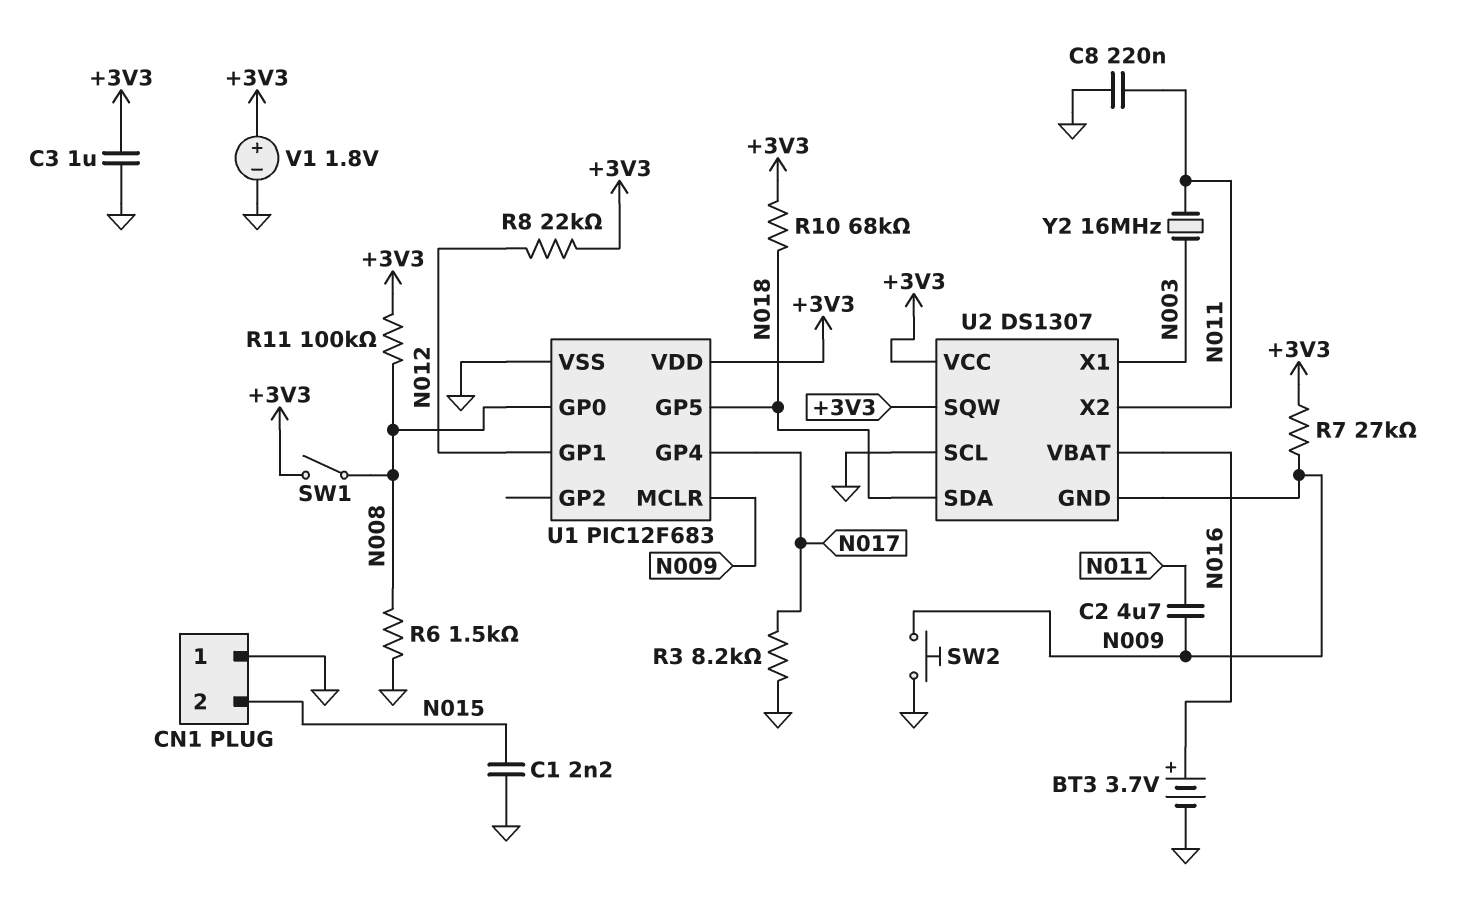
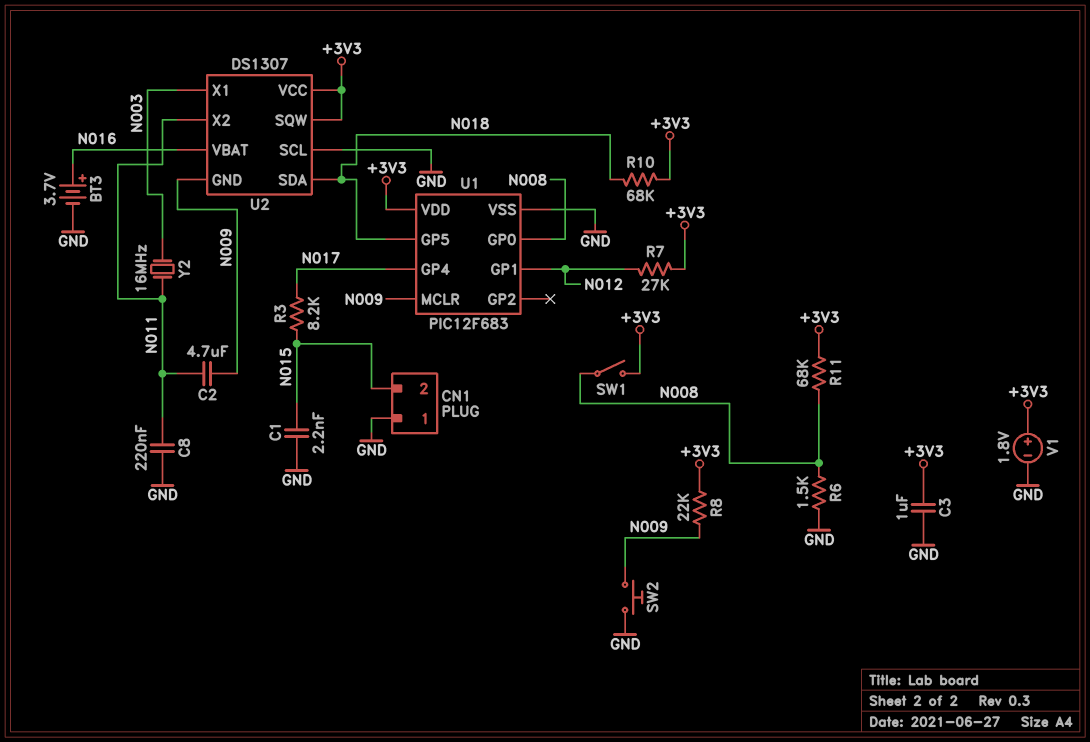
R3: 8.2k (GND, N017) -> 8.2k (N015, N017)
R7: 27k (+3V3, N009) -> 27k (+3V3, N012)
R8: 22k (+3V3, N012) -> 22k (+3V3, N009)
R11: 100k (+3V3, N008) -> 68k (+3V3, N008)

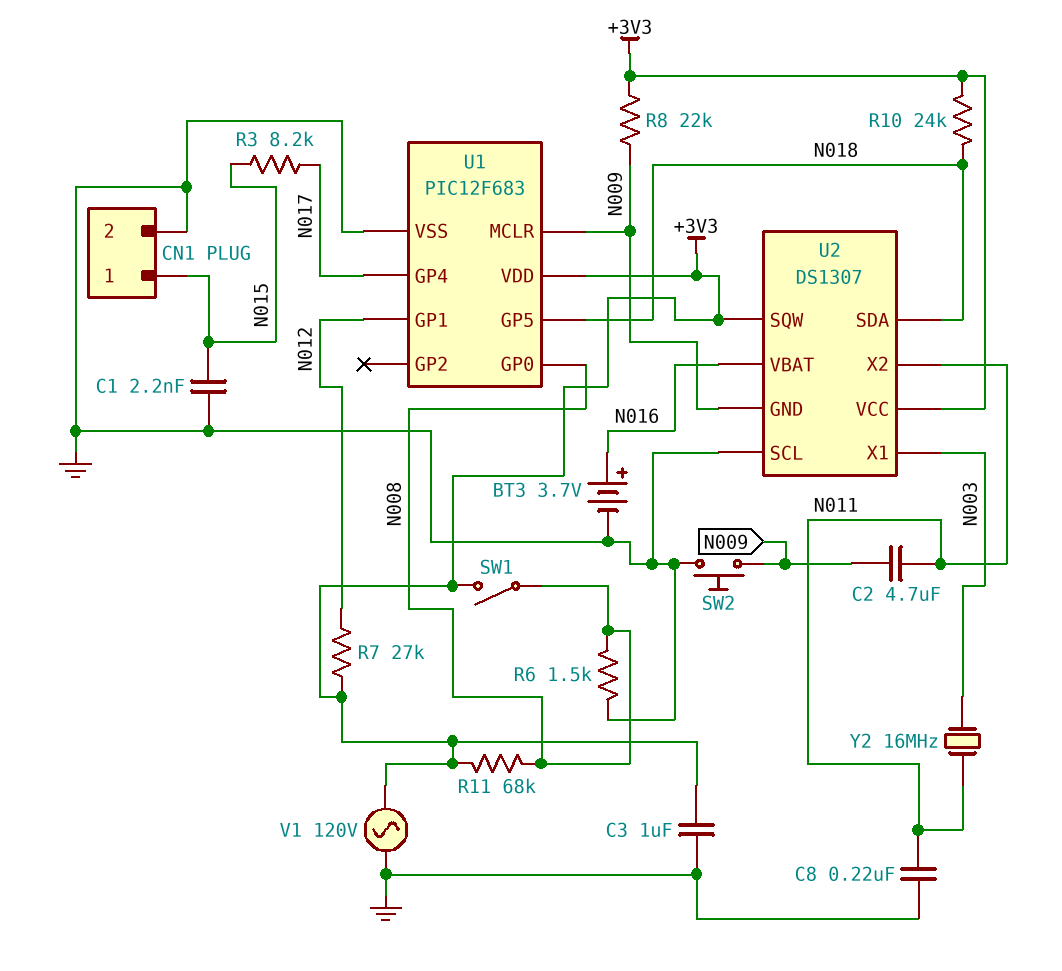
CN1 pin 1: GND -> N015
CN1 pin 2: N015 -> GND
R10: 68k (+3V3, N018) -> 24k (+3V3, N018)
V1: 1.8V (plus +3V3, minus GND) -> AC 120V (+3V3, GND)

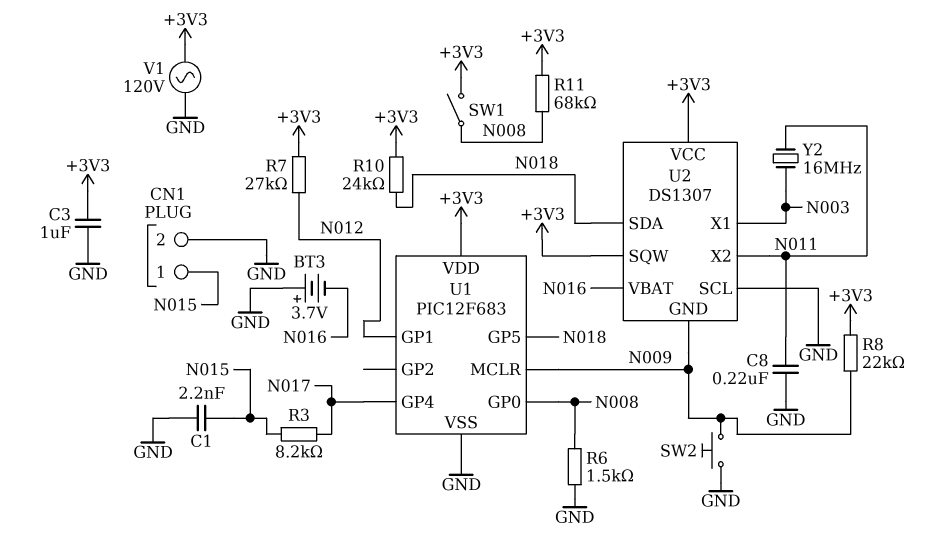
BT3: 3.7V (plus N016, minus GND) -> 3.7V (plus GND, minus N016)
C2: 4.7uF (N009, N011) -> none

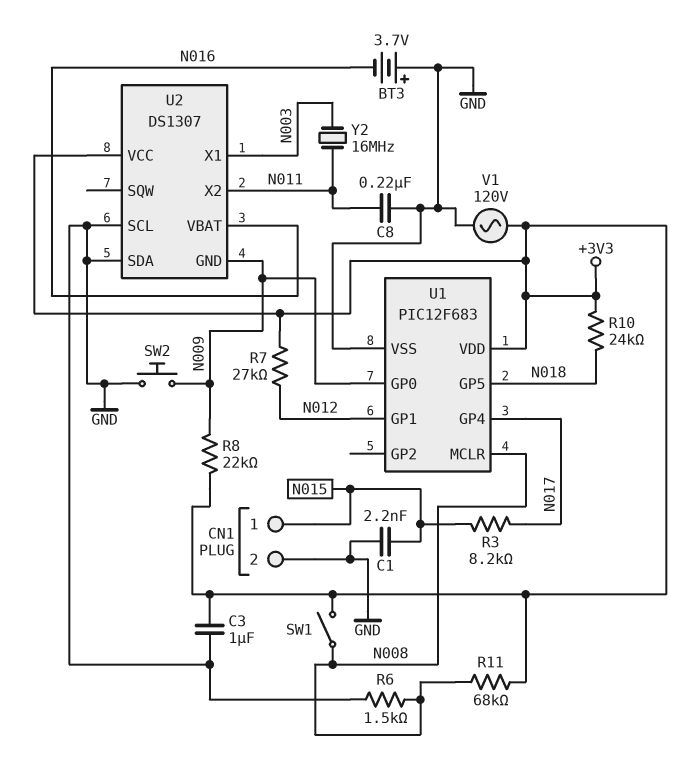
U1 pin GP0: N008 -> N009
U1 pin MCLR: N009 -> N008
U2 pin SDA: N018 -> GND
U2 pin SQW: +3V3 -> none

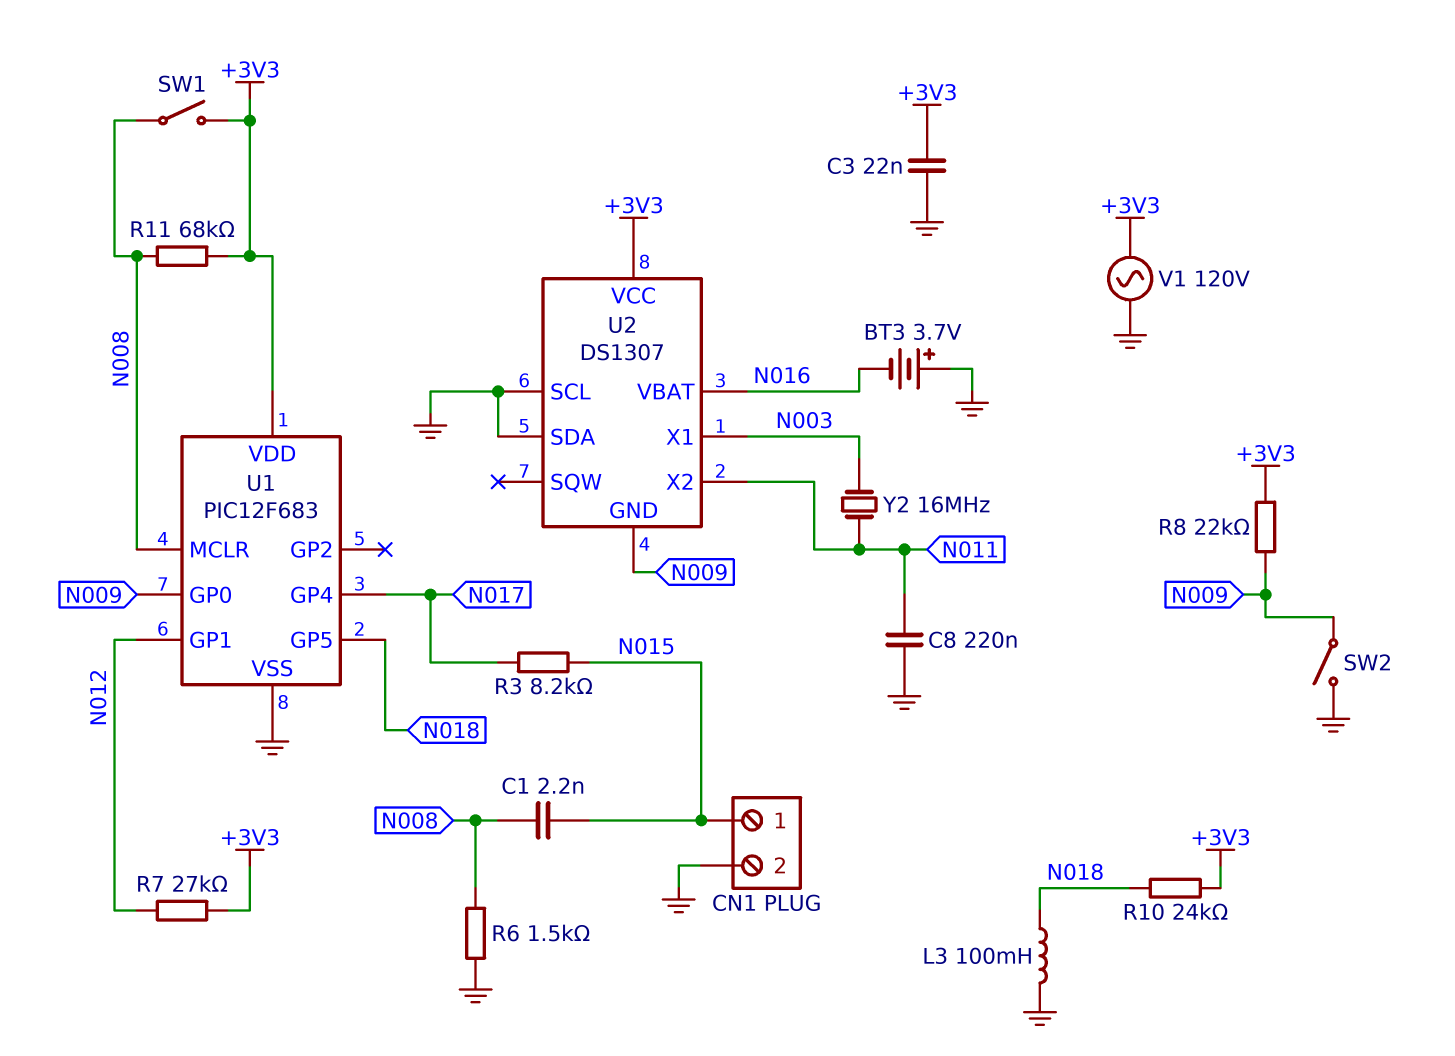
C1: 2.2nF (GND, N015) -> 2.2nF (N008, N015)
C3: 1uF (+3V3, GND) -> 22nF (+3V3, GND)
L3: none -> 100mH (GND, N018)
SW2: button (GND, N009) -> switch (GND, N009)

